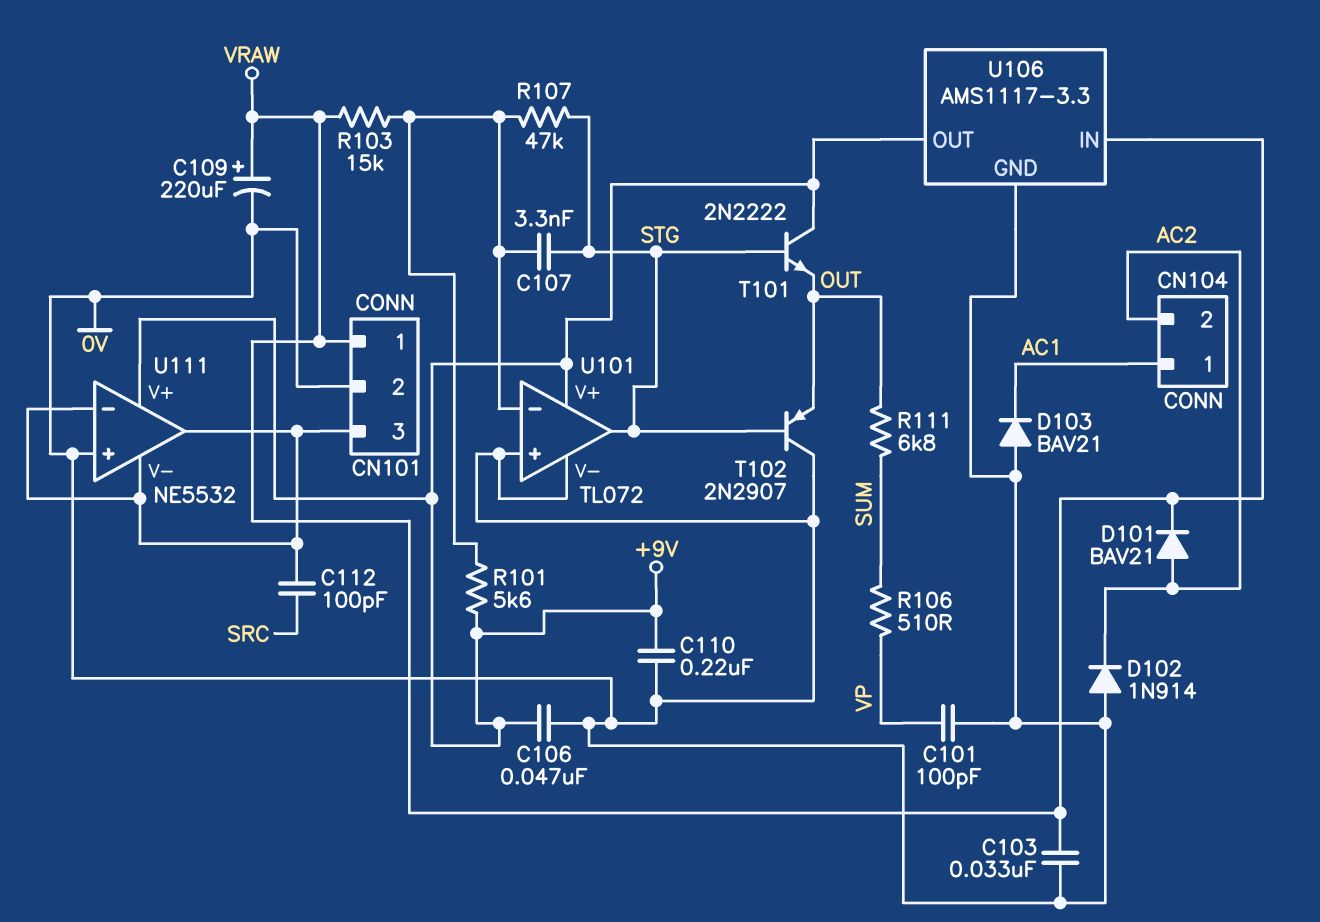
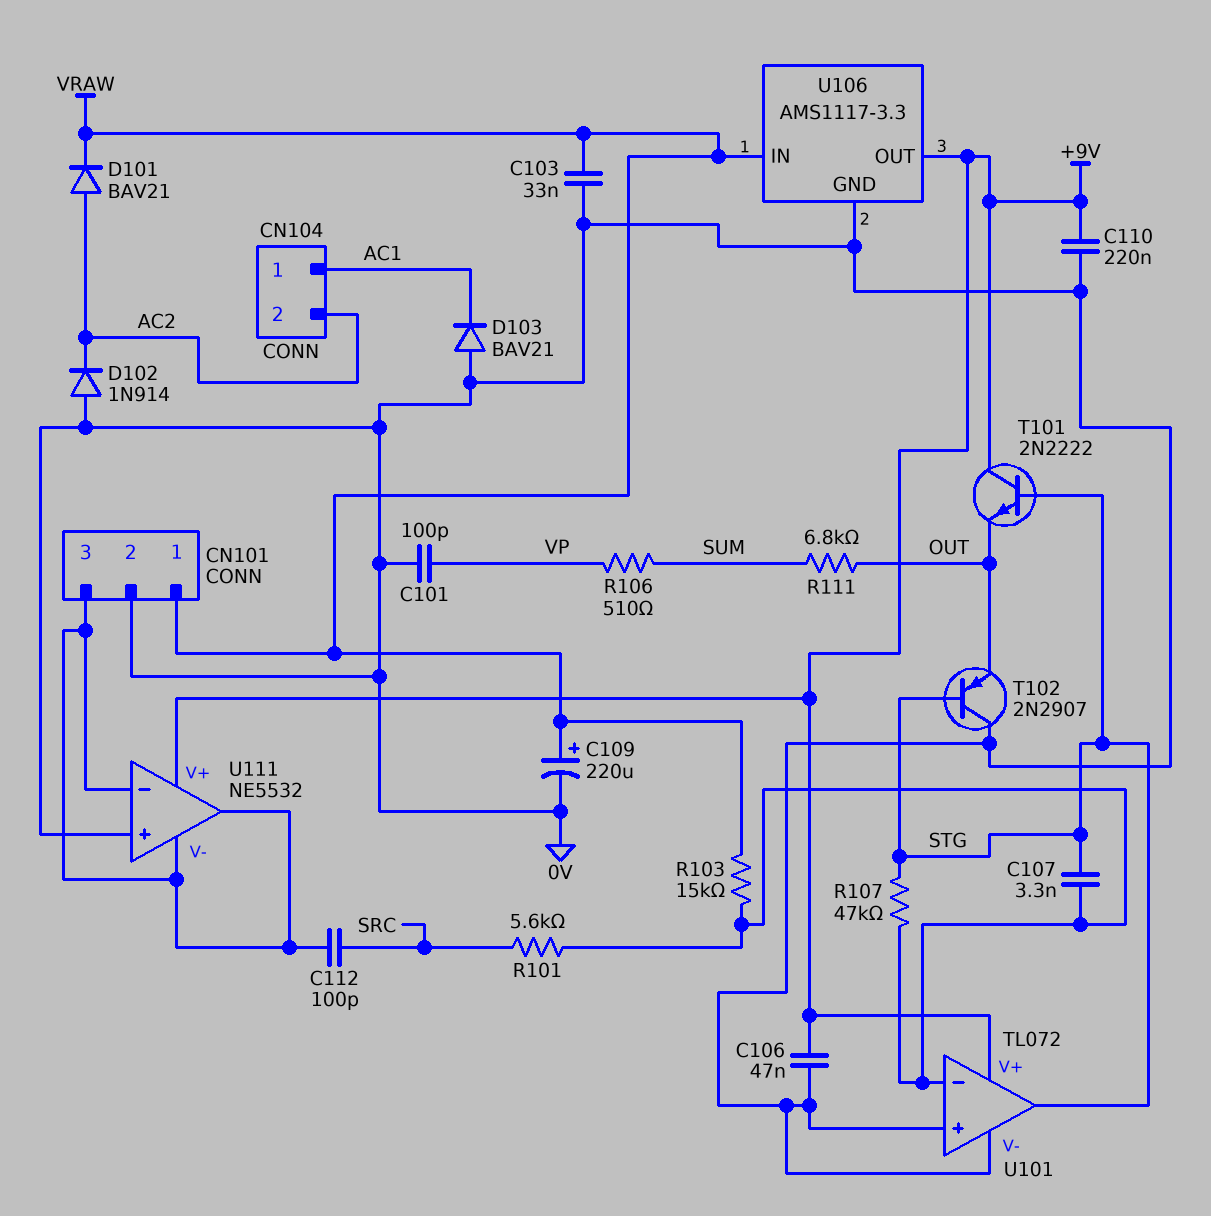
R101: 5.6k (+9V, U101/in-) -> 5.6k (SRC, U101/in-)

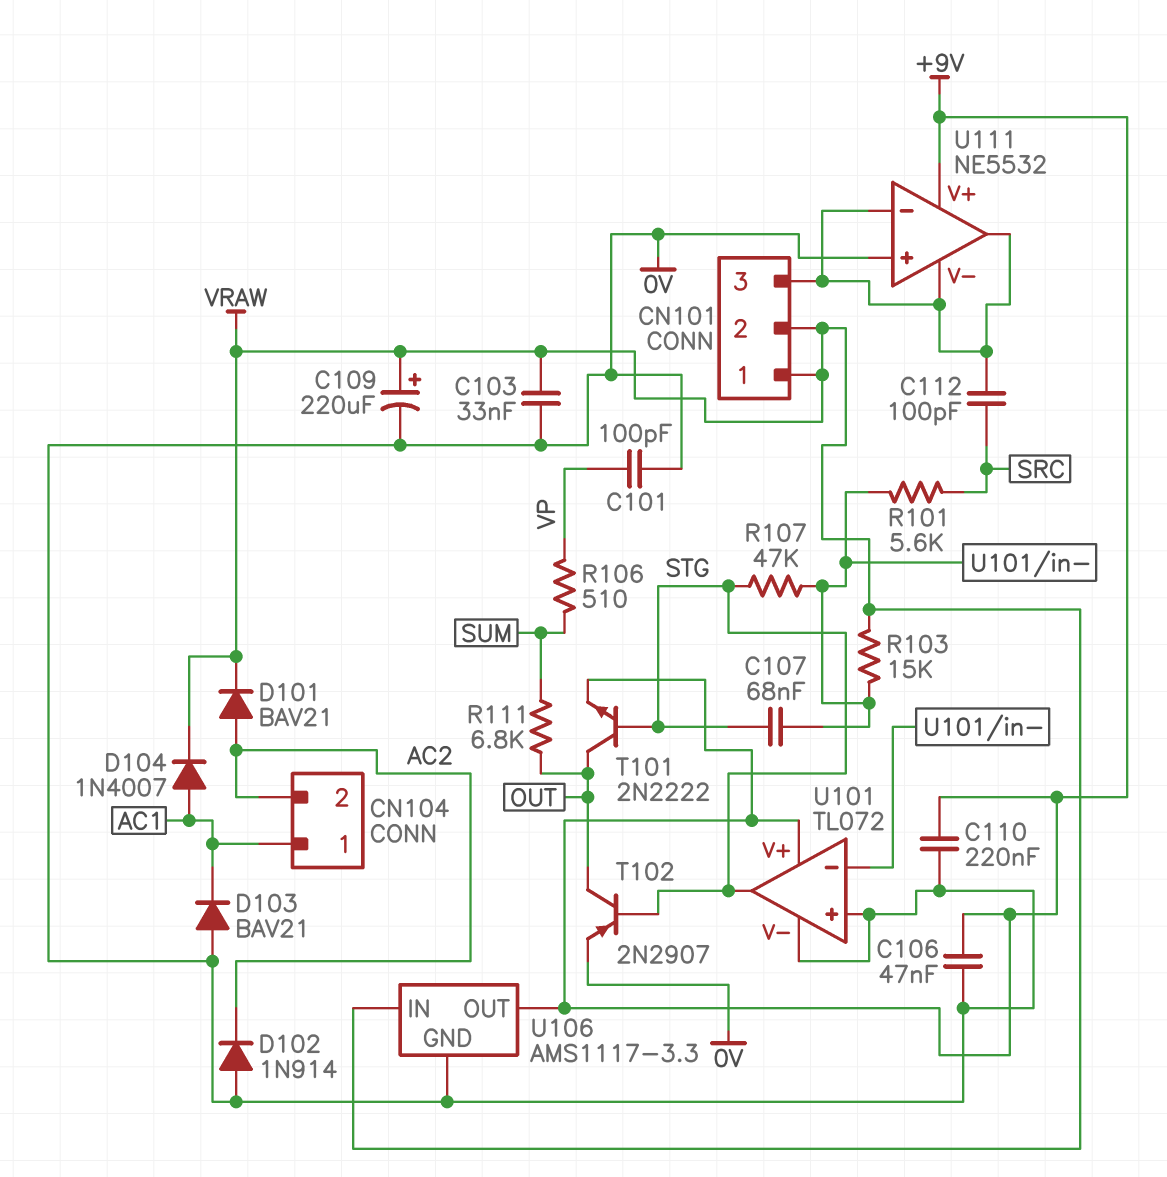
C107: 3.3nF (STG, U101/in-) -> 68nF (STG, U101/in-)
CN101 pin 2: 0V -> VRAW
D104: none -> diode 1N4007 (A AC1, K VRAW)
T101: NPN 2N2222 (B STG, C +9V, E OUT) -> NPN 2N2222 (B STG, C OUT, E +9V)
T102: PNP 2N2907 (B STG, C 0V, E OUT) -> PNP 2N2907 (B STG, C OUT, E 0V)

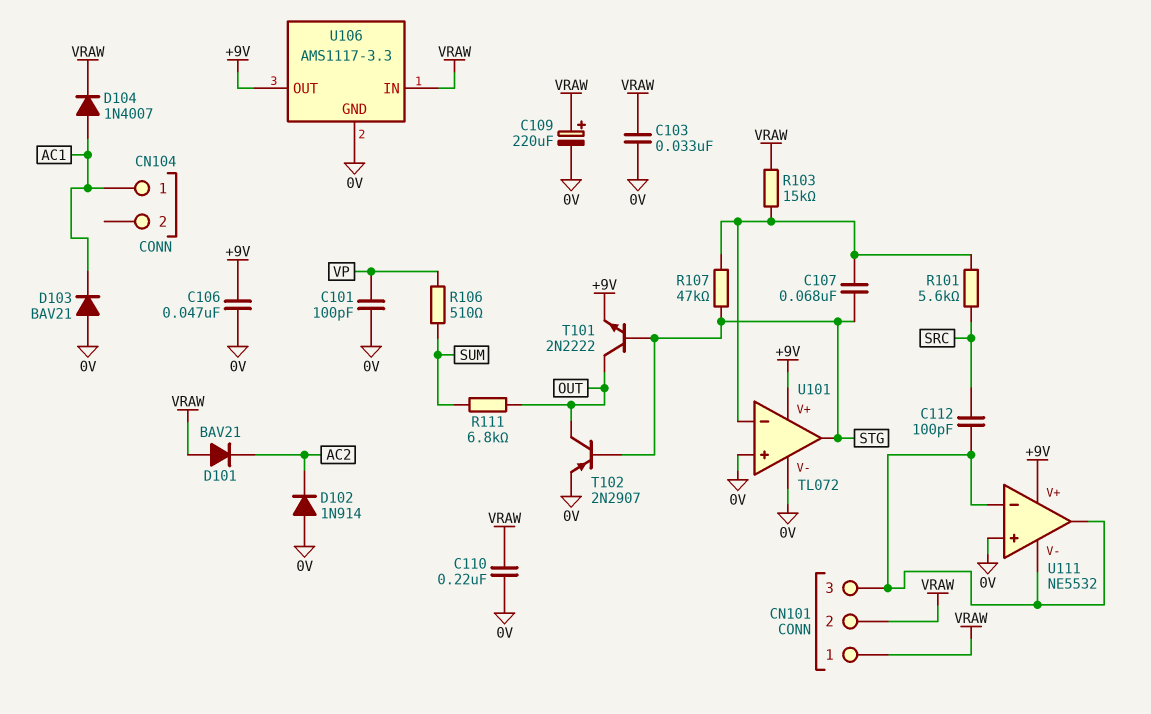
C110: 220nF (+9V, 0V) -> 220nF (0V, VRAW)
CN104 pin 2: AC2 -> none
D101: diode BAV21 (A AC2, K VRAW) -> diode BAV21 (A VRAW, K AC2)

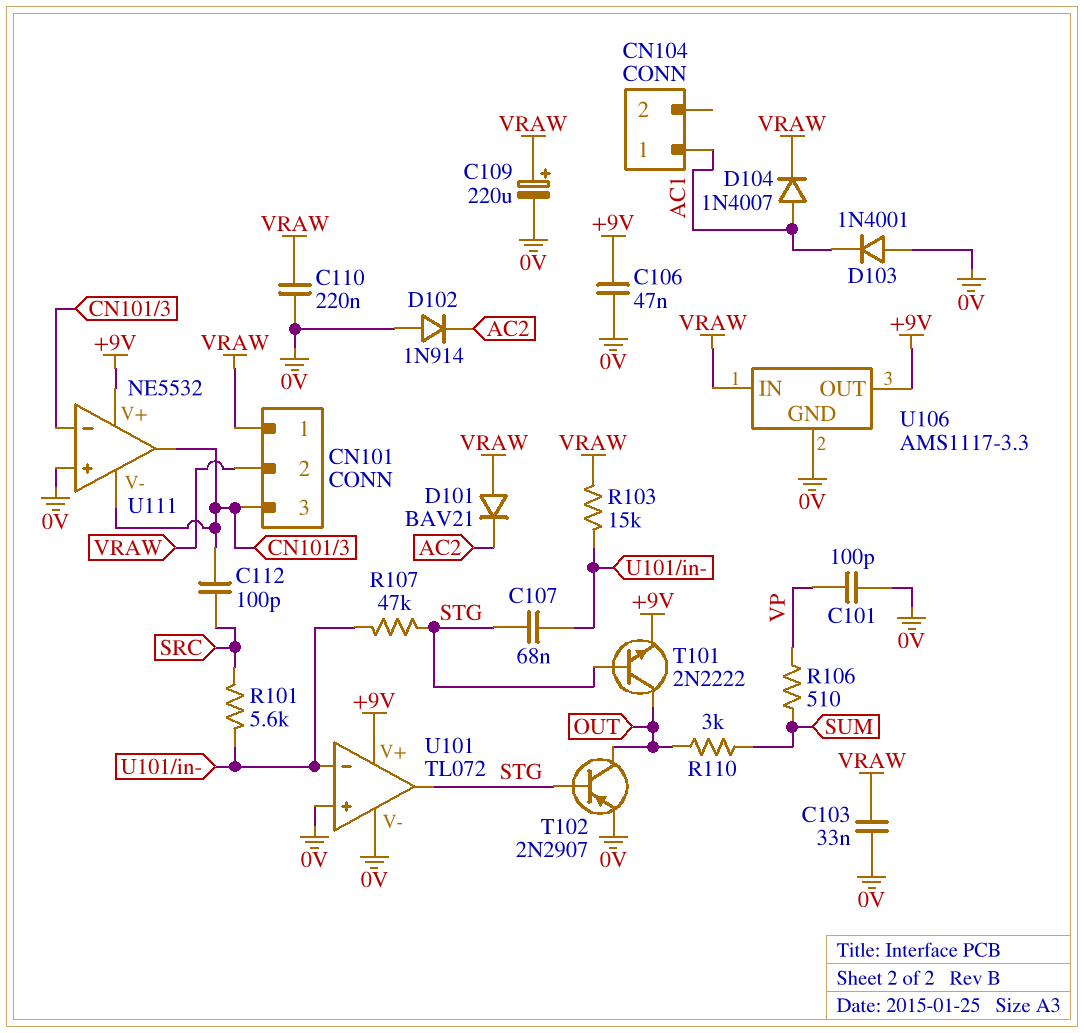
D103: diode BAV21 (A 0V, K AC1) -> diode 1N4001 (A 0V, K AC1)
R110: none -> 3k (OUT, SUM)
R111: 6.8k (OUT, SUM) -> none

